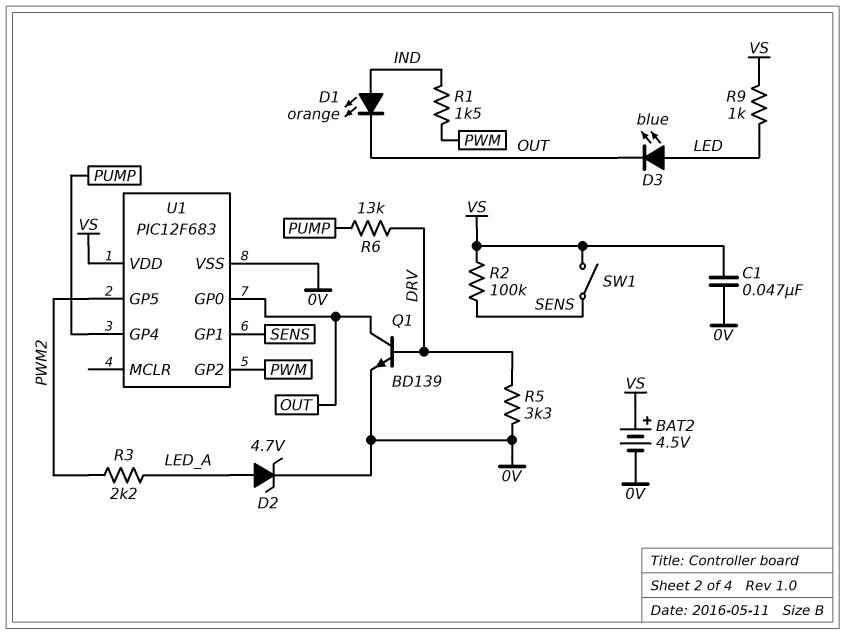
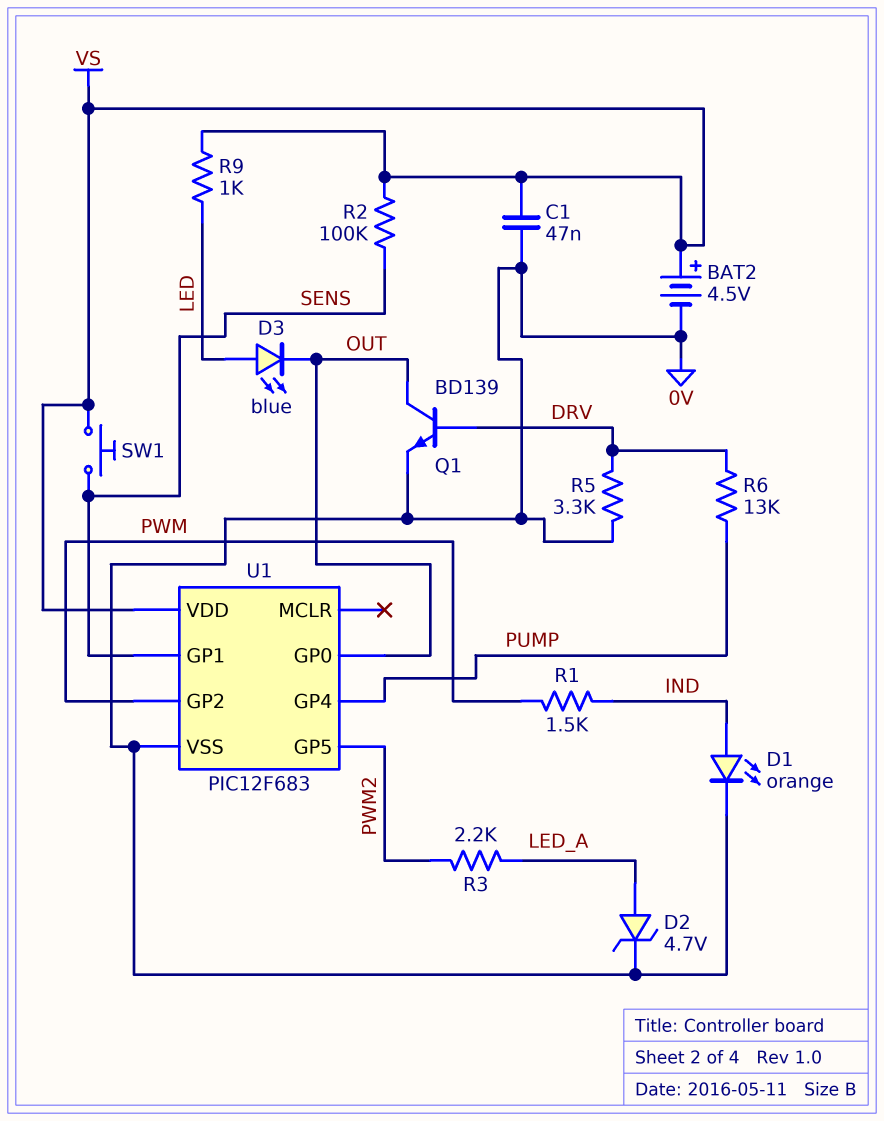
D1: LED orange (A IND, K OUT) -> LED orange (A IND, K 0V)
SW1: switch (SENS, VS) -> button (SENS, VS)

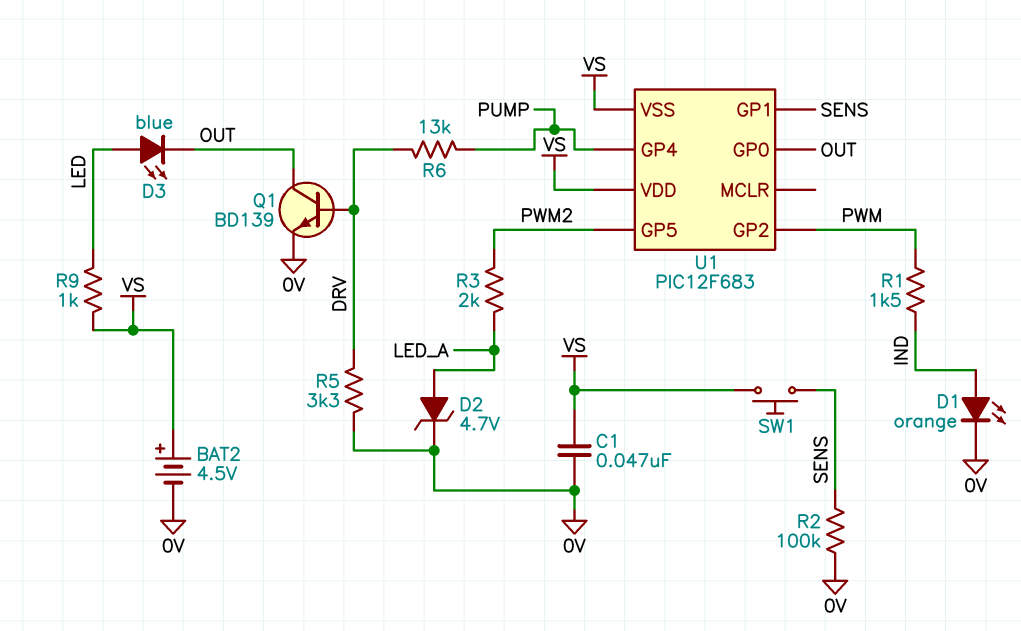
R2: 100k (SENS, VS) -> 100k (0V, SENS)
R3: 2.2k (LED_A, PWM2) -> 2k (LED_A, PWM2)
U1 pin VSS: 0V -> VS

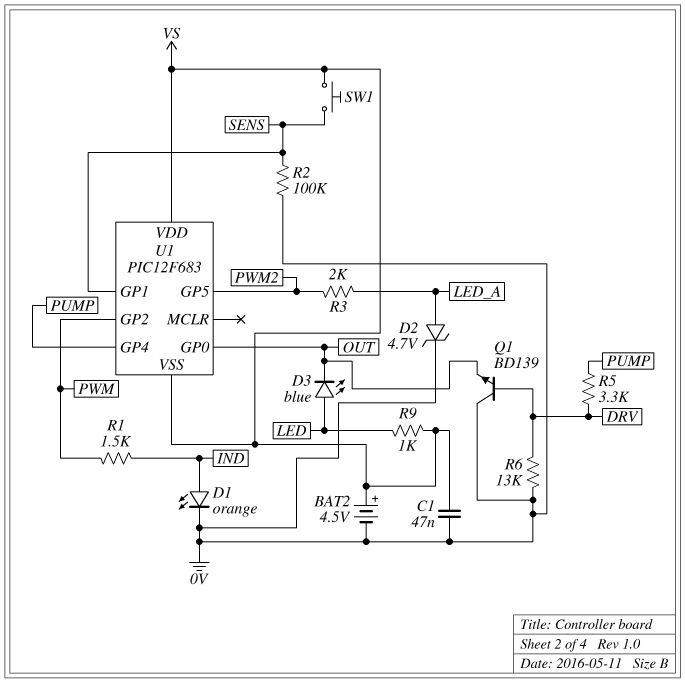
Q1: NPN BD139 (B DRV, C OUT, E 0V) -> NPN BD139 (B DRV, C 0V, E OUT)
R5: 3.3k (0V, DRV) -> 3.3k (DRV, PUMP)
R6: 13k (DRV, PUMP) -> 13k (0V, DRV)

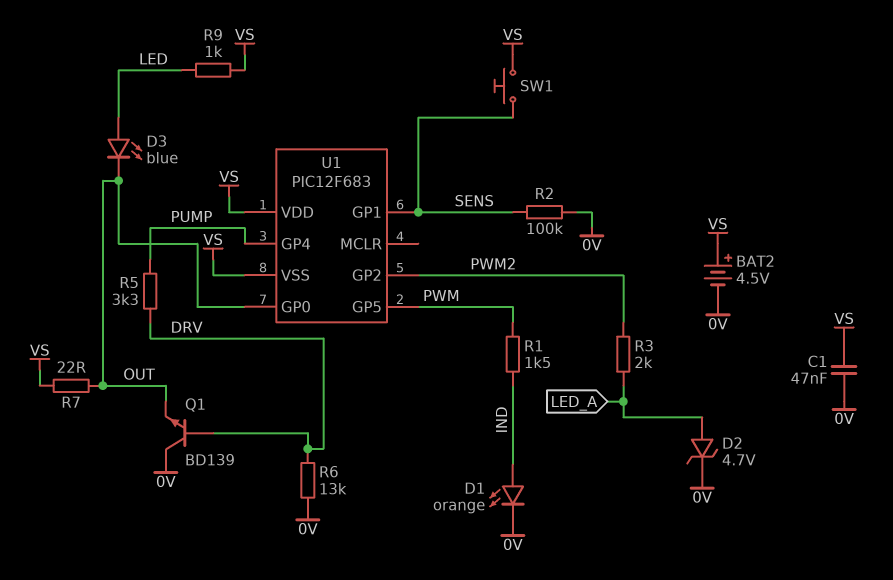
R7: none -> 22 (OUT, VS)
U1 pin GP2: PWM -> PWM2
U1 pin GP5: PWM2 -> PWM

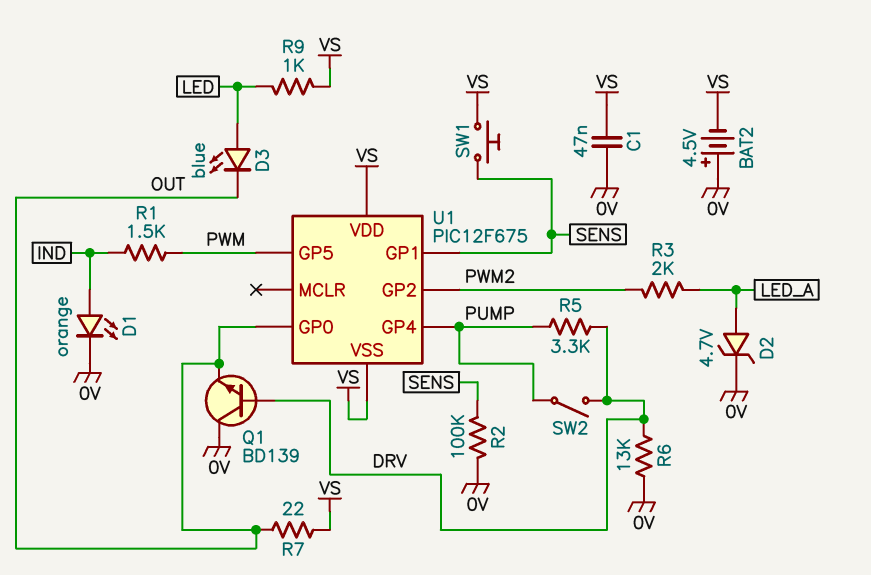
BAT2: 4.5V (plus VS, minus 0V) -> 4.5V (plus 0V, minus VS)
SW2: none -> switch (DRV, PUMP)
U1: PIC12F683 -> PIC12F675

